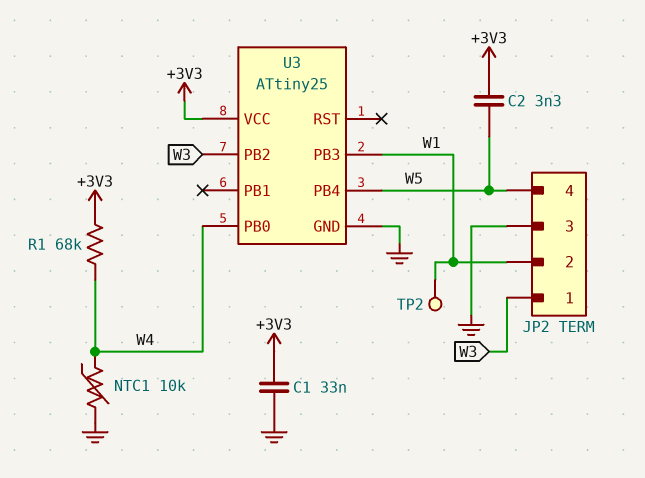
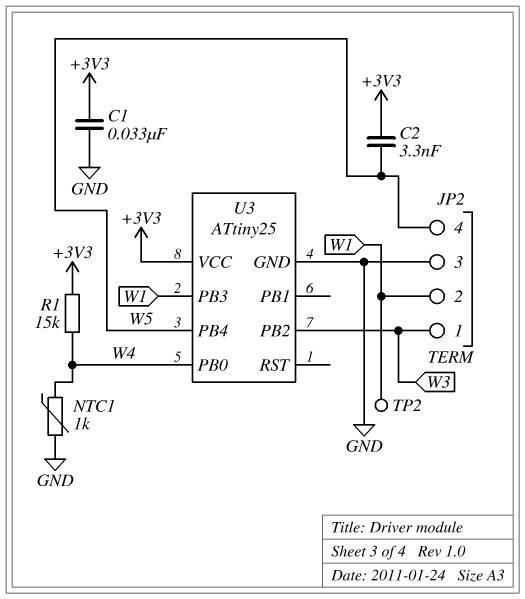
NTC1: 10k (GND, W4) -> 1k (GND, W4)
R1: 68k (+3V3, W4) -> 15k (+3V3, W4)

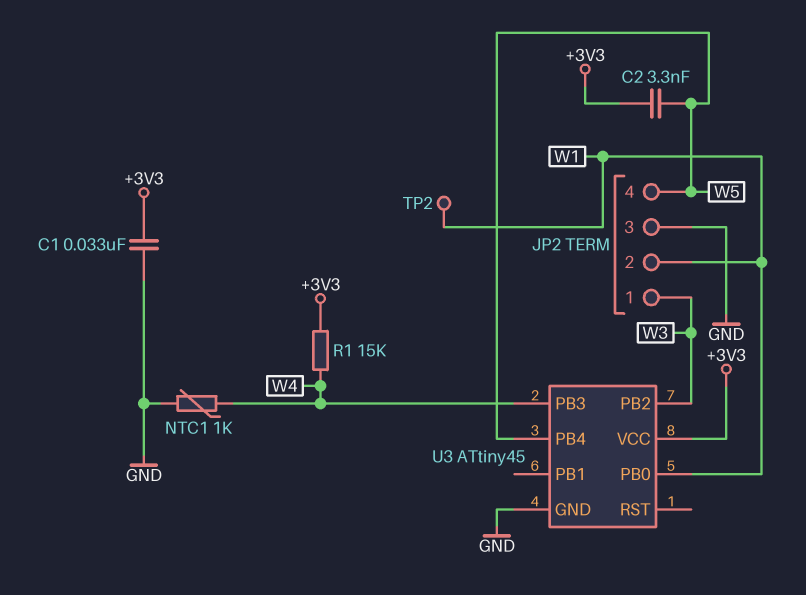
U3: ATtiny25 -> ATtiny45
U3 pin PB0: W4 -> W1
U3 pin PB3: W1 -> W4

